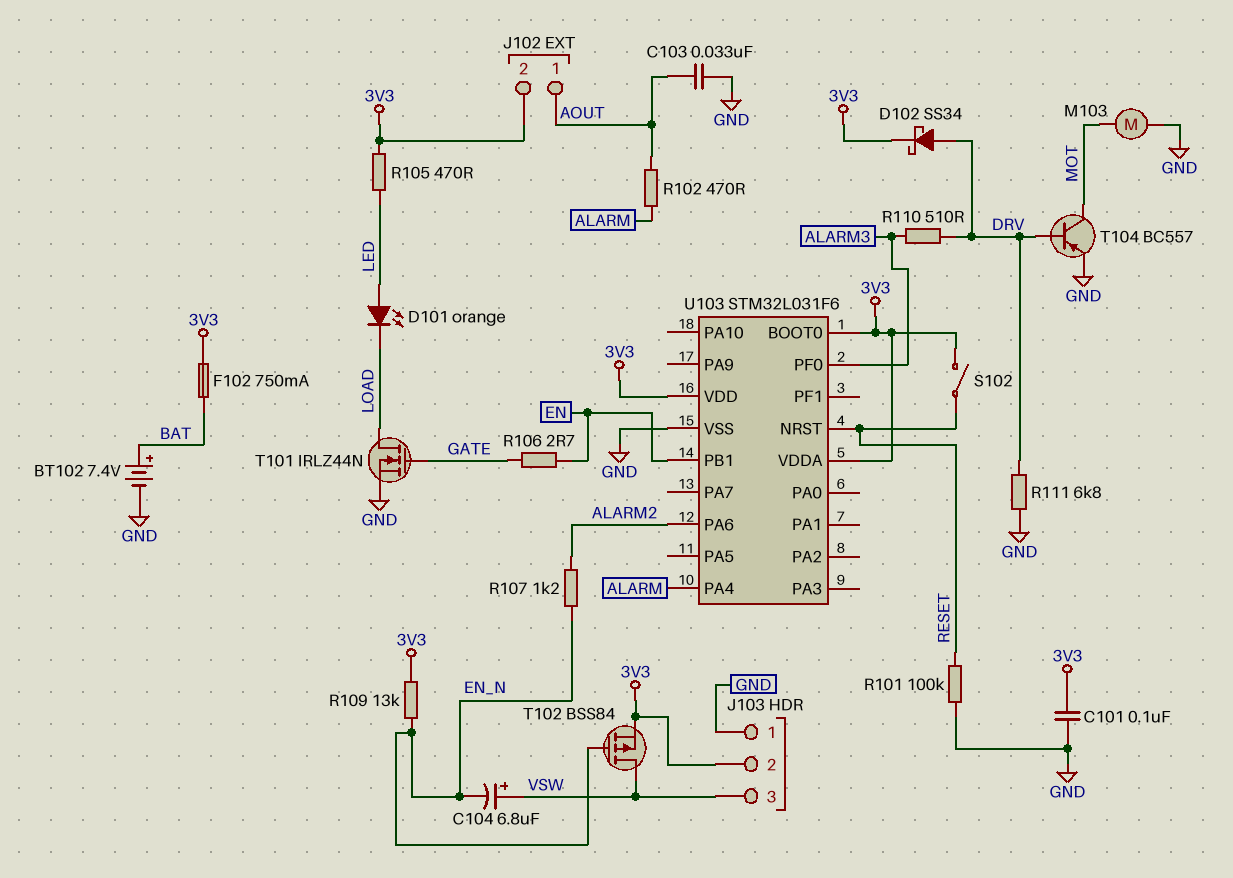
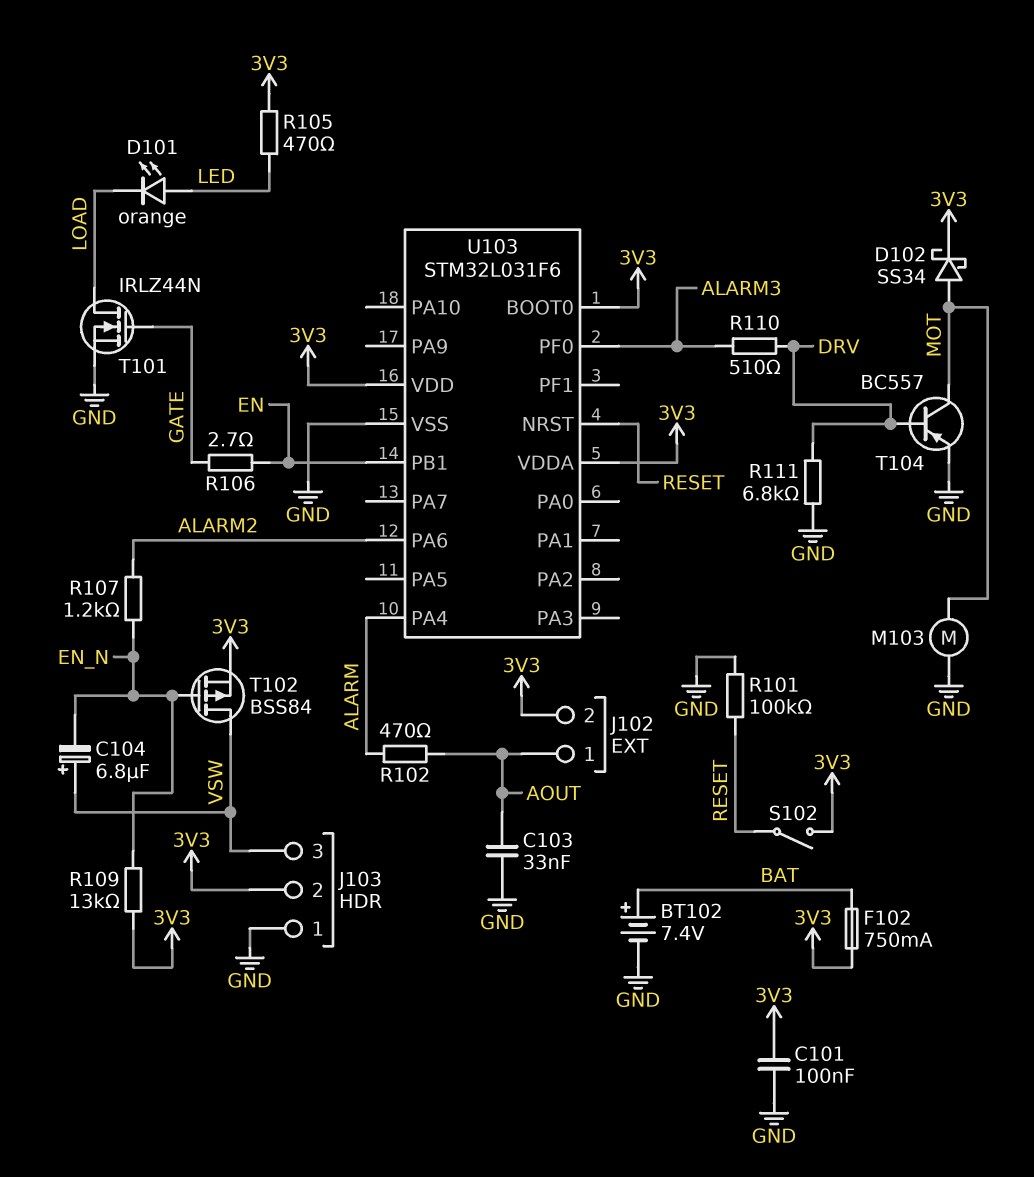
D102: schottky SS34 (A DRV, K 3V3) -> schottky SS34 (A MOT, K 3V3)

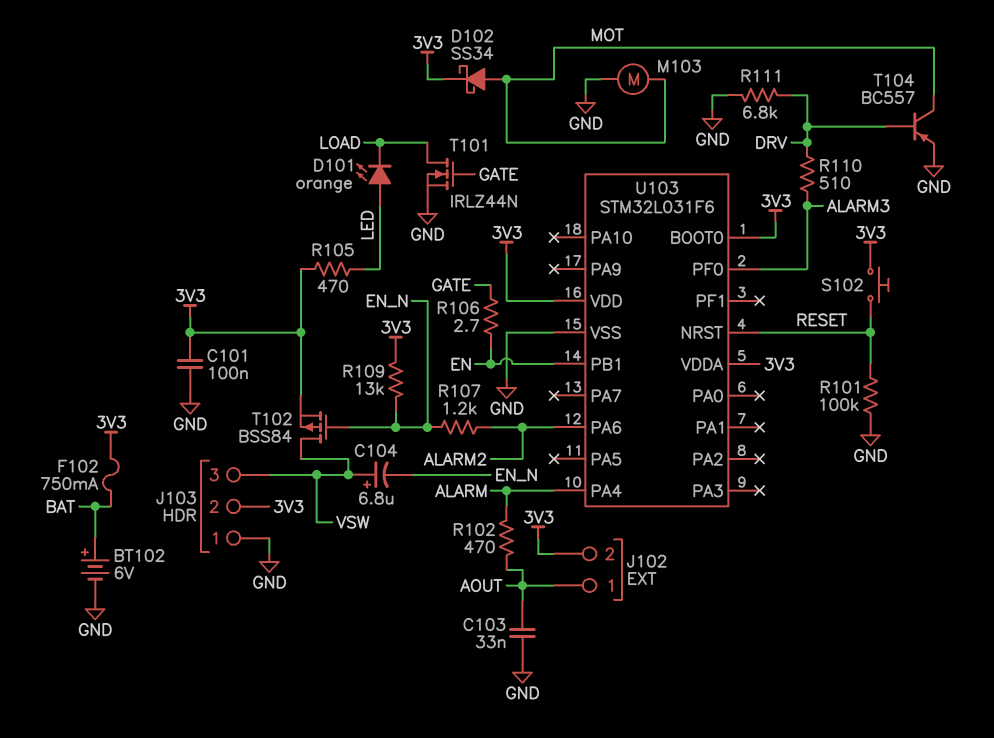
BT102: 7.4V (plus BAT, minus GND) -> 6V (plus BAT, minus GND)
S102: switch (3V3, RESET) -> button (3V3, RESET)

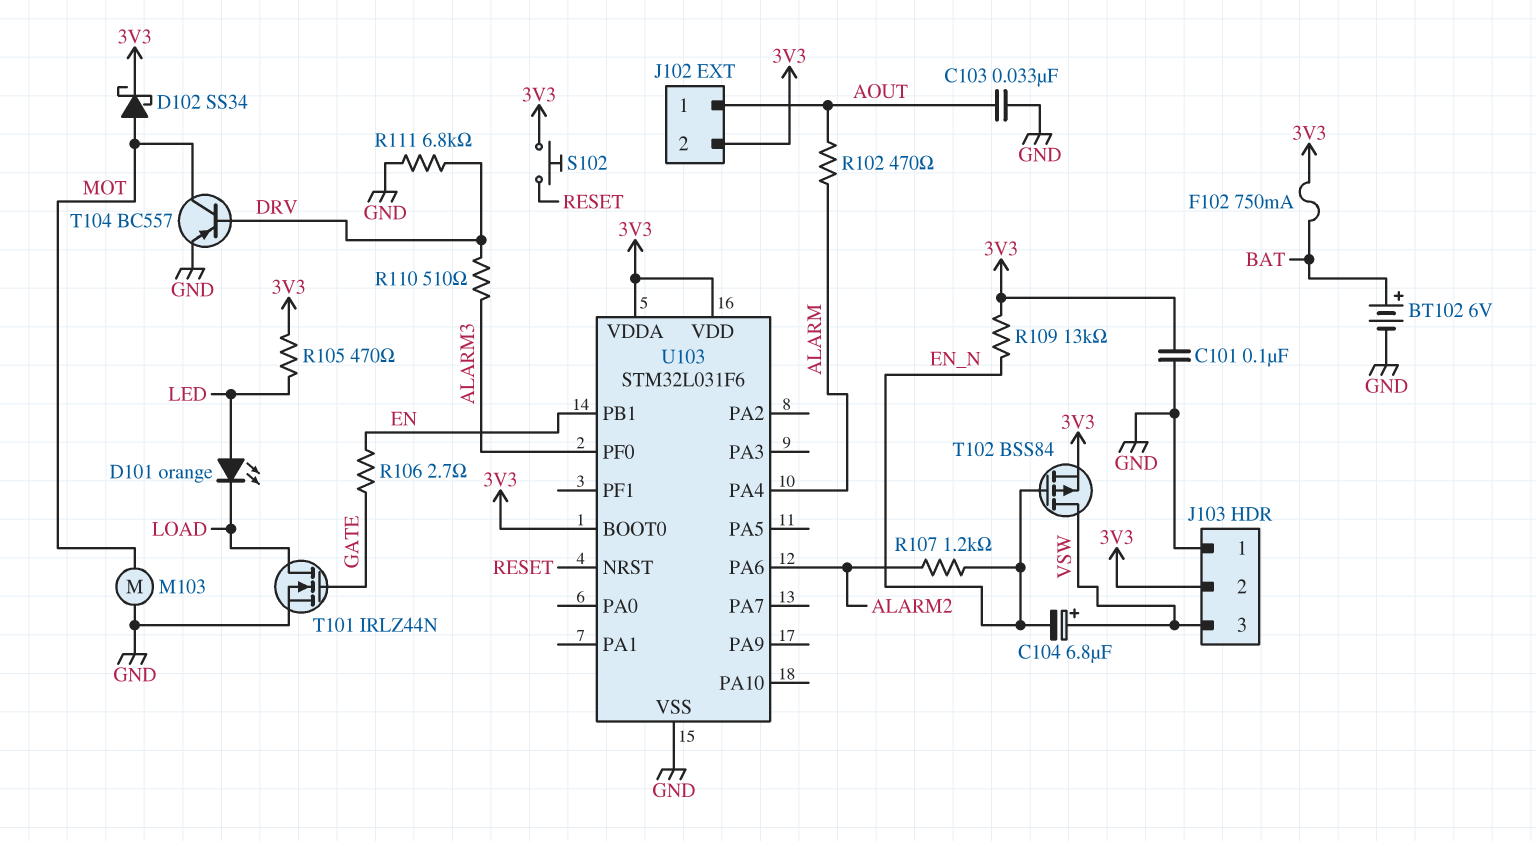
R101: 100k (GND, RESET) -> none

